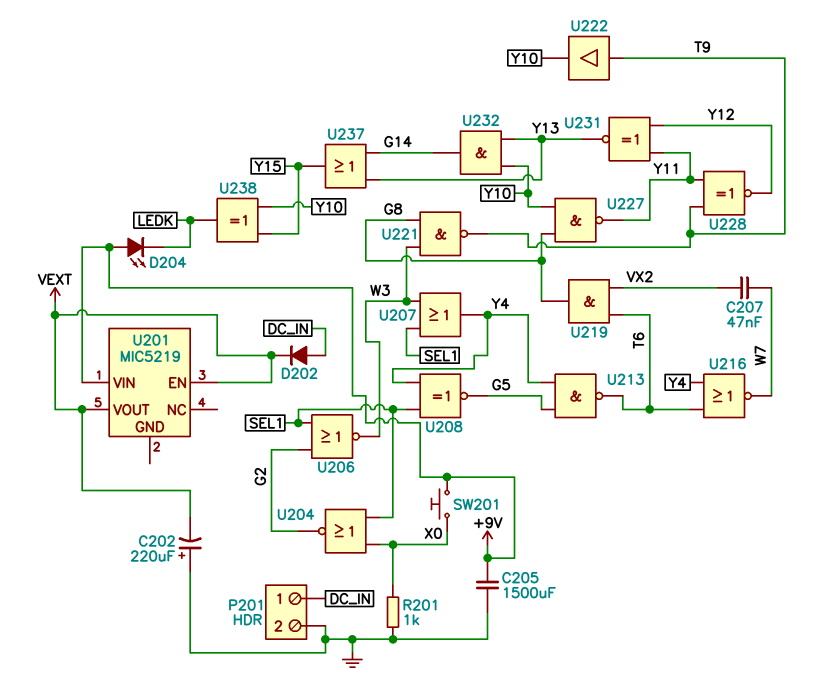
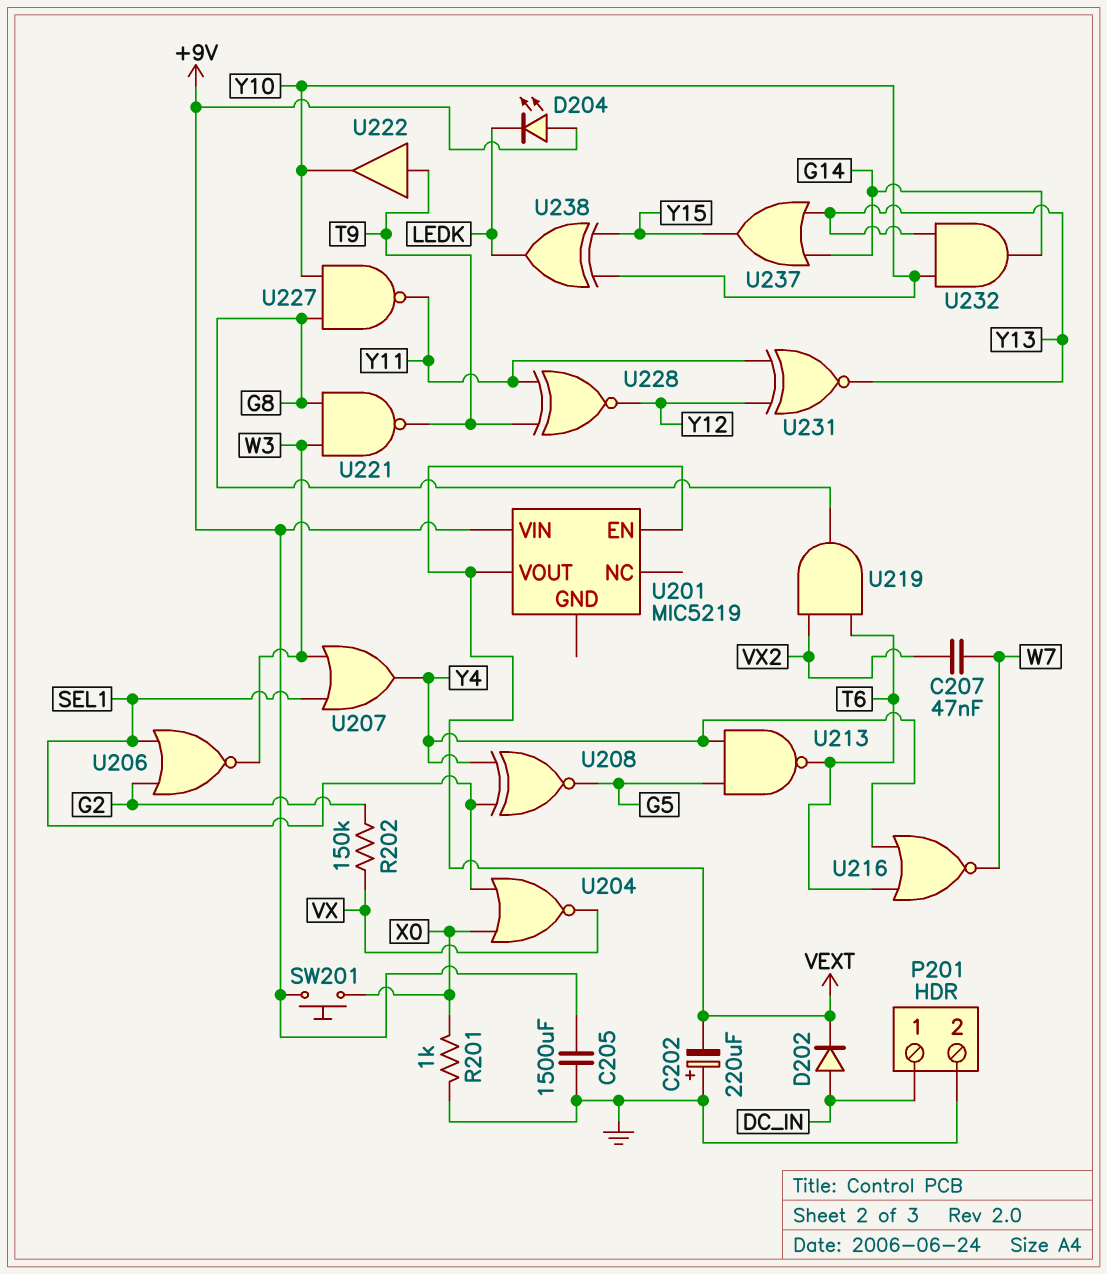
R202: none -> 150k (G2, VX)
U204: NOR (in SEL1, in X0, out G2) -> NOR (in SEL1, in X0, out VX)

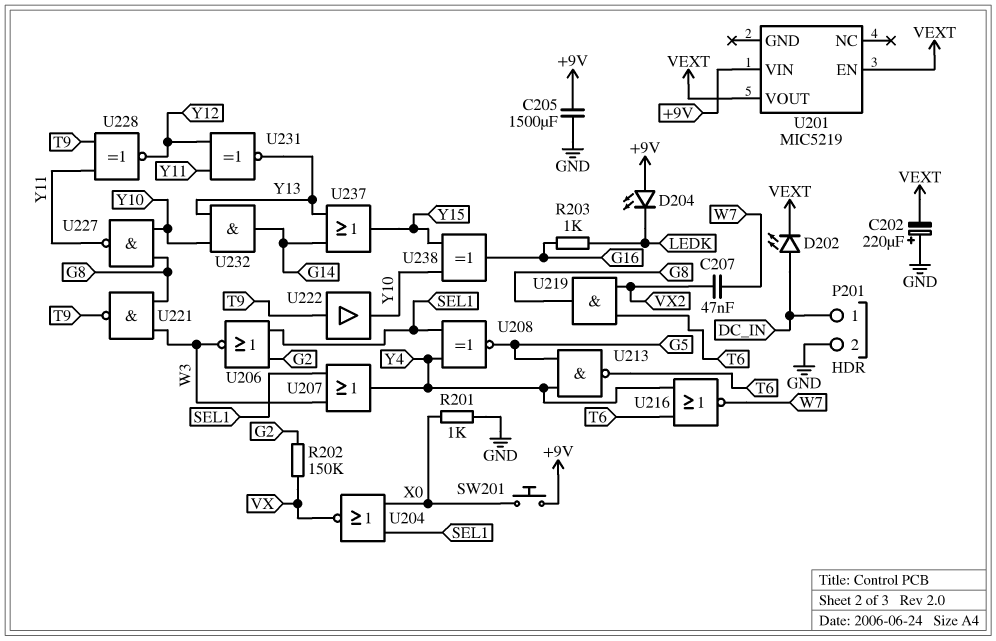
D202: diode (A DC_IN, K VEXT) -> LED (A DC_IN, K VEXT)
R203: none -> 1k (G16, LEDK)
U238: XOR (in Y10, in Y15, out LEDK) -> XOR (in Y10, in Y15, out G16)

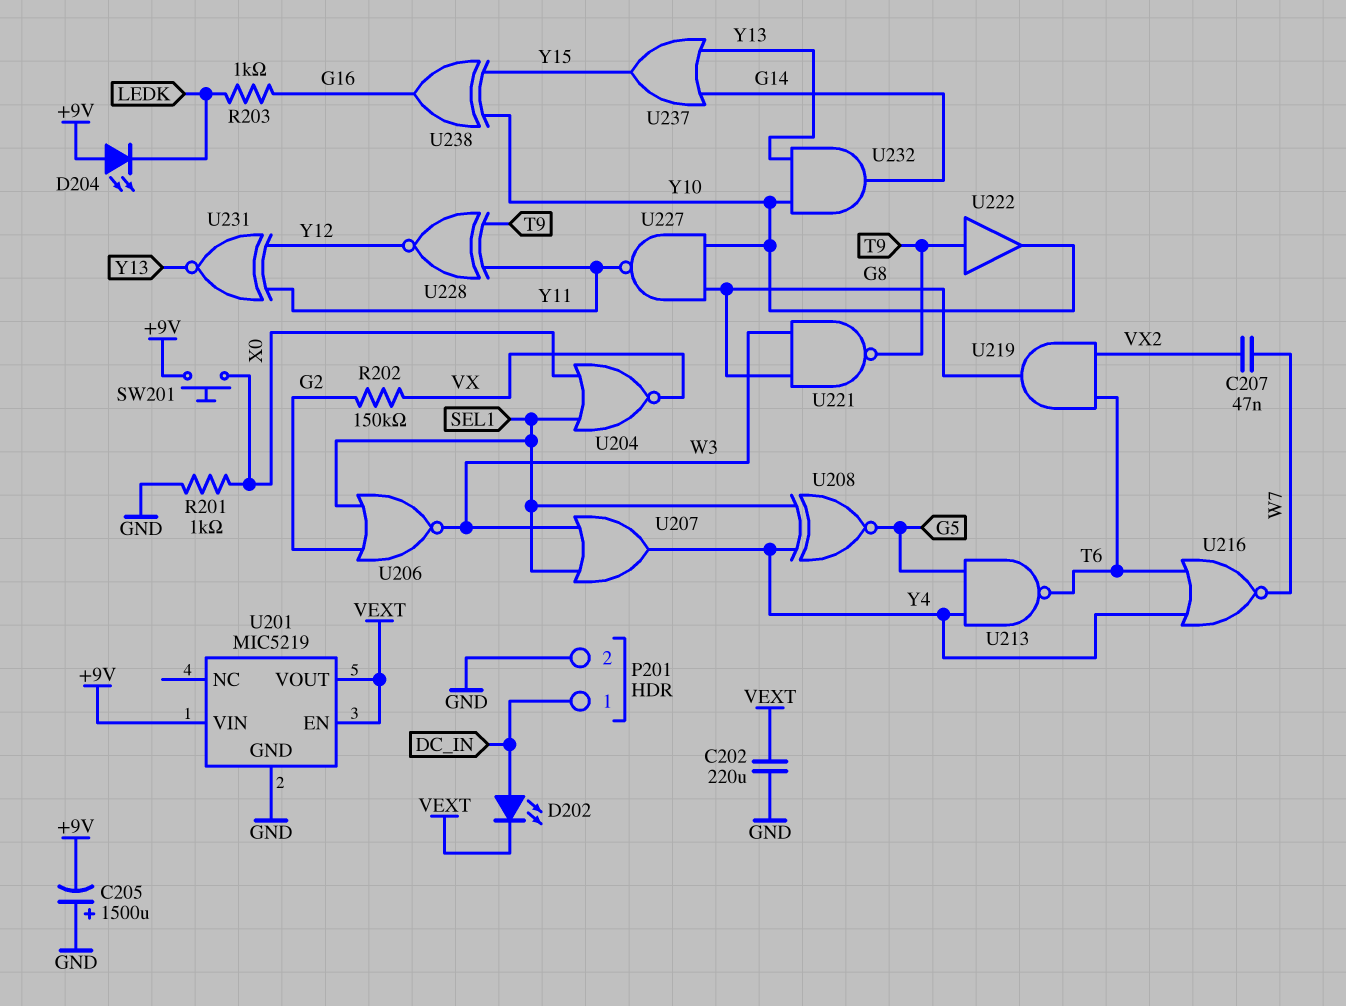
C202: 220uF (plus GND, minus VEXT) -> 220uF (GND, VEXT)
C205: 1500uF (+9V, GND) -> 1500uF (plus GND, minus +9V)
U201 pin GND: none -> GND

